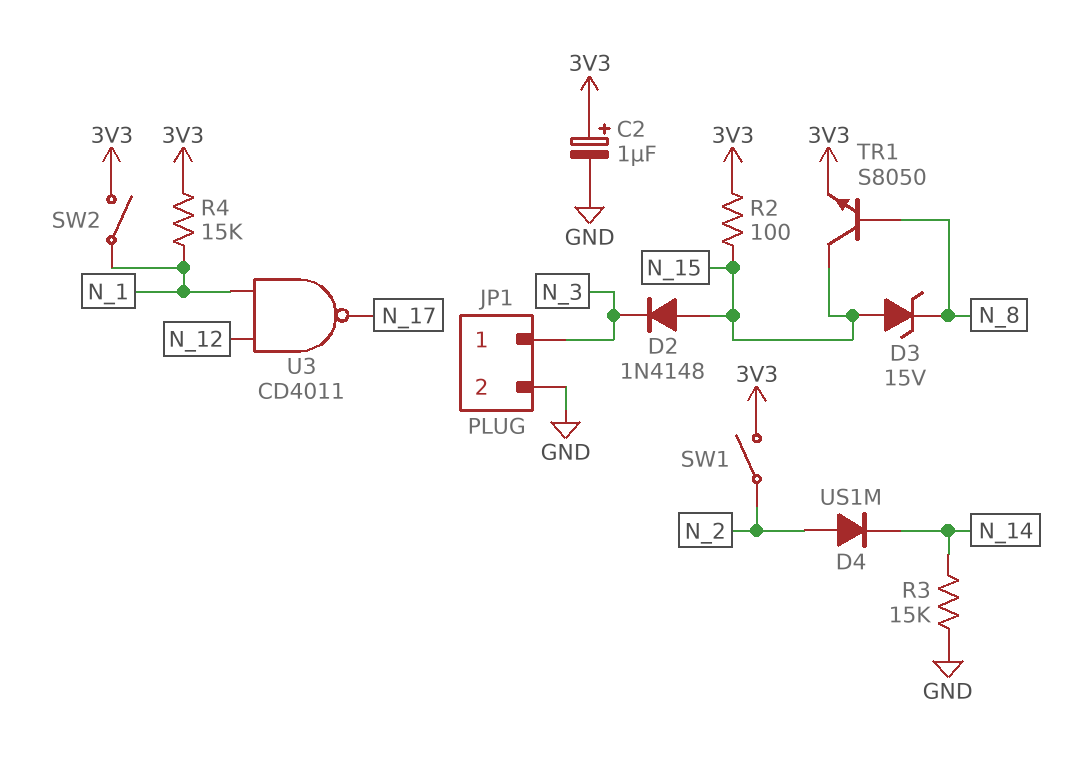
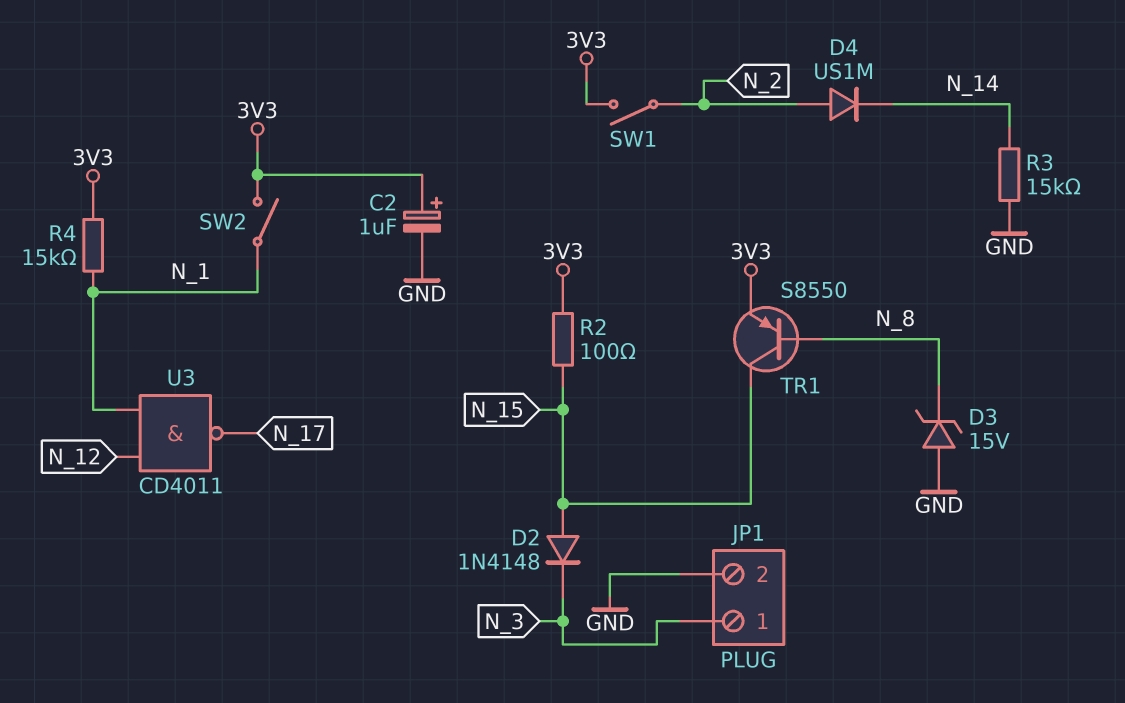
D3: zener 15V (A N_15, K N_8) -> zener 15V (A GND, K N_8)
TR1: NPN S8050 (B N_8, C N_15, E 3V3) -> PNP S8550 (B N_8, C N_15, E 3V3)

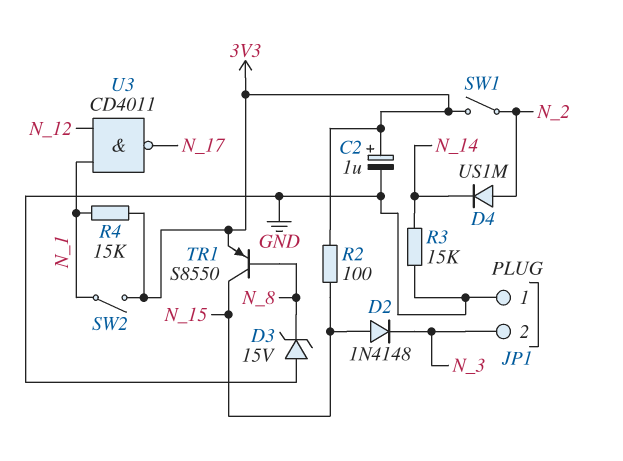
JP1 pin 1: N_3 -> GND
JP1 pin 2: GND -> N_3

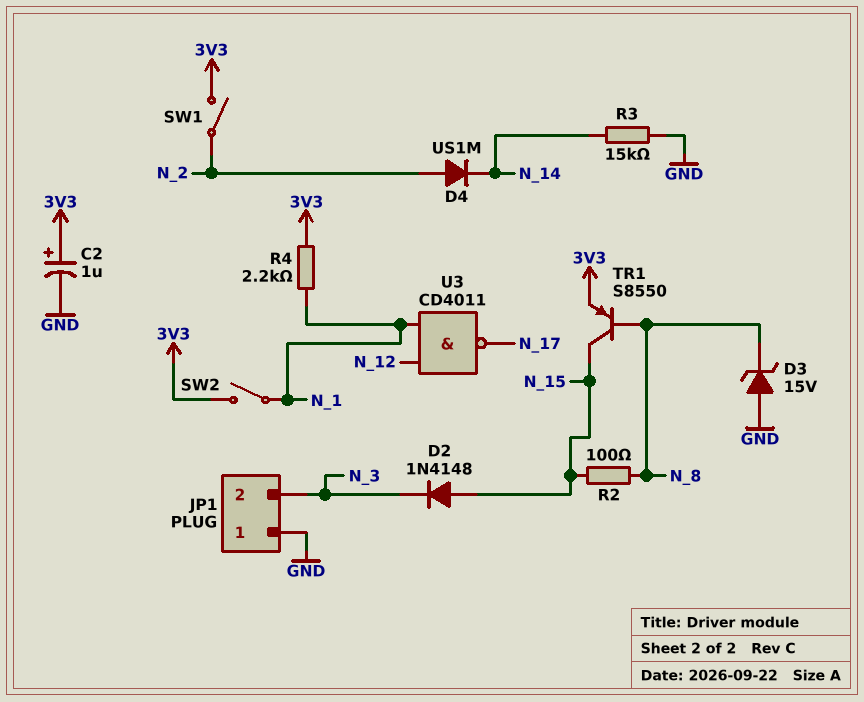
R2: 100 (3V3, N_15) -> 100 (N_8, N_15)
R4: 15k (3V3, N_1) -> 2.2k (3V3, N_1)

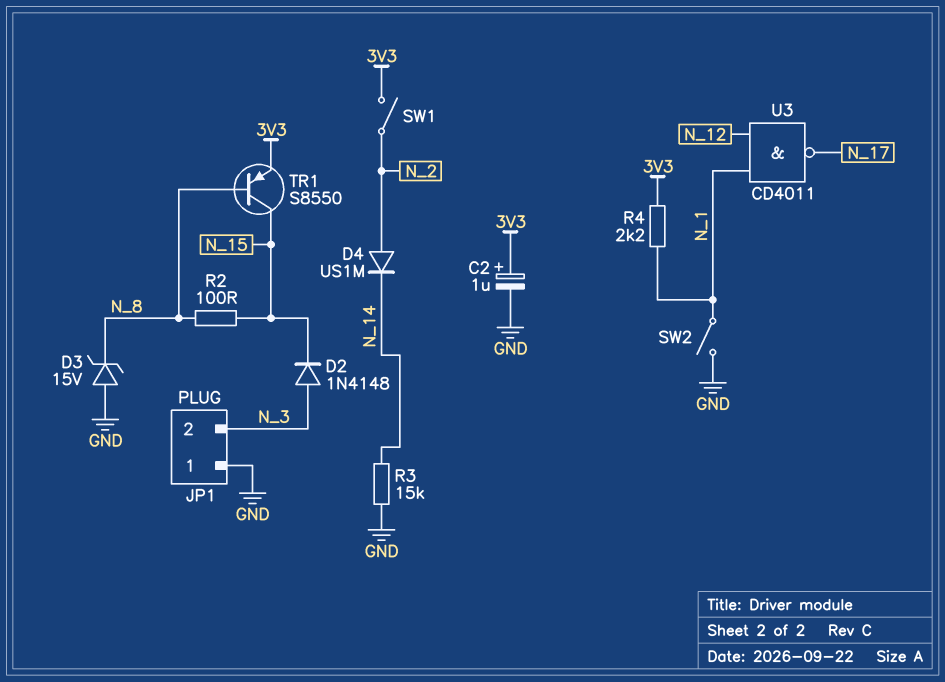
D2: diode 1N4148 (A N_15, K N_3) -> diode 1N4148 (A N_3, K N_15)
SW2: switch (3V3, N_1) -> switch (GND, N_1)

